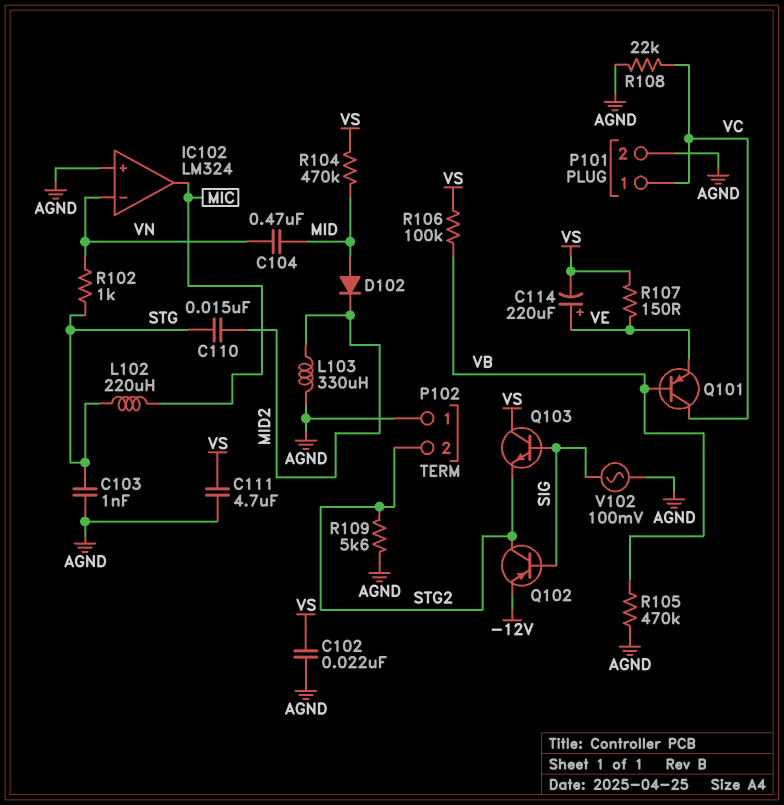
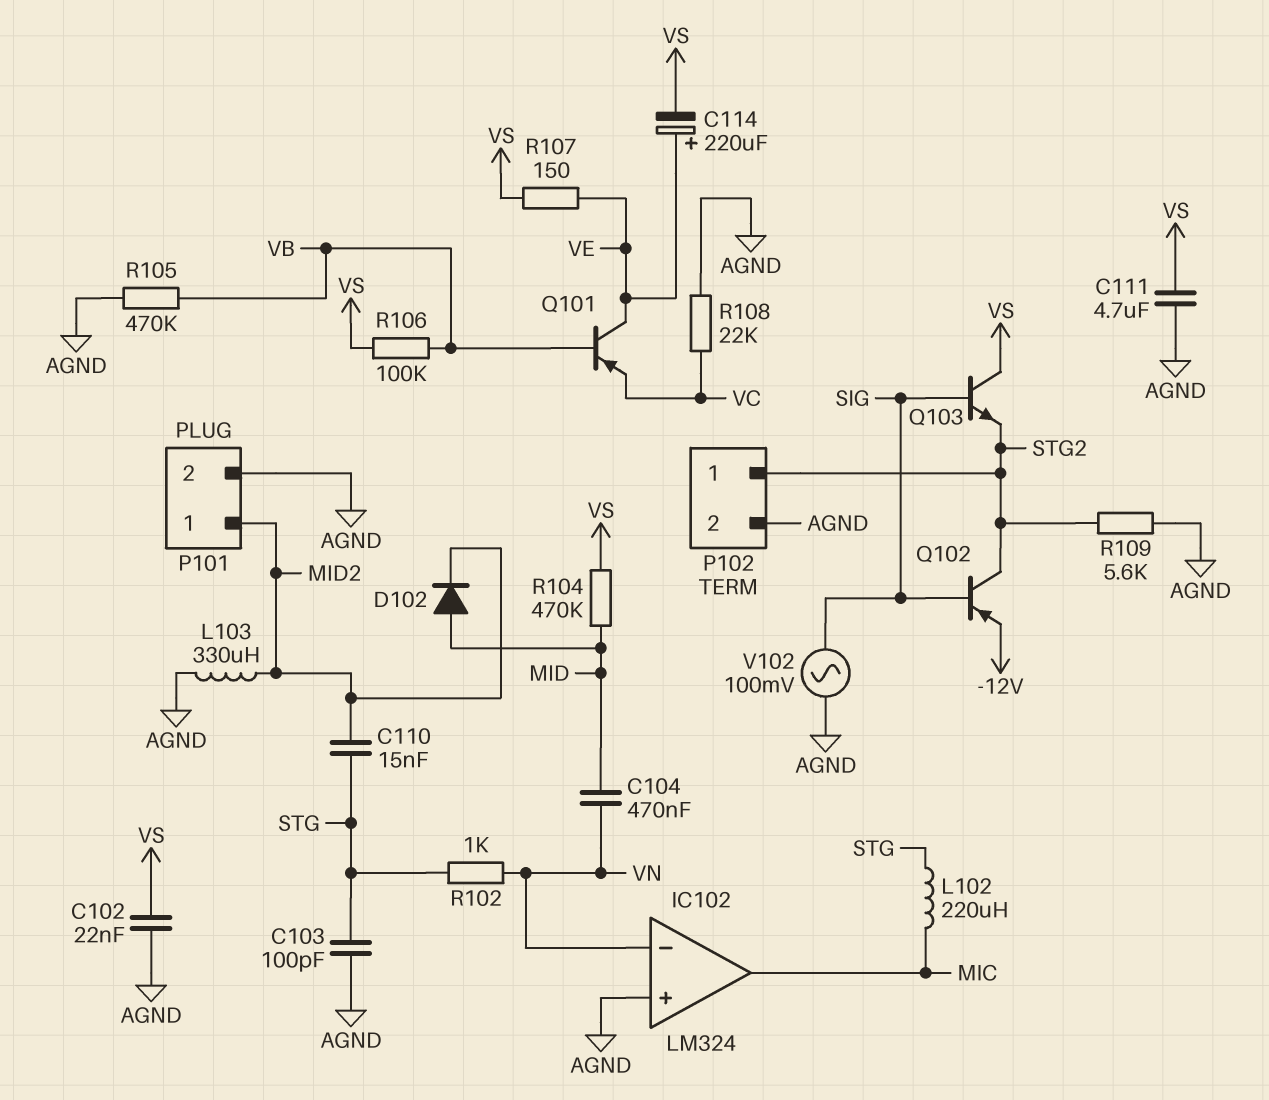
C103: 1nF (AGND, STG) -> 100pF (AGND, STG)
P101 pin 1: VC -> MID2
P102 pin 1: AGND -> STG2
P102 pin 2: STG2 -> AGND
Q101: PNP (B VB, C VC, E VE) -> PNP (B VB, C VE, E VC)

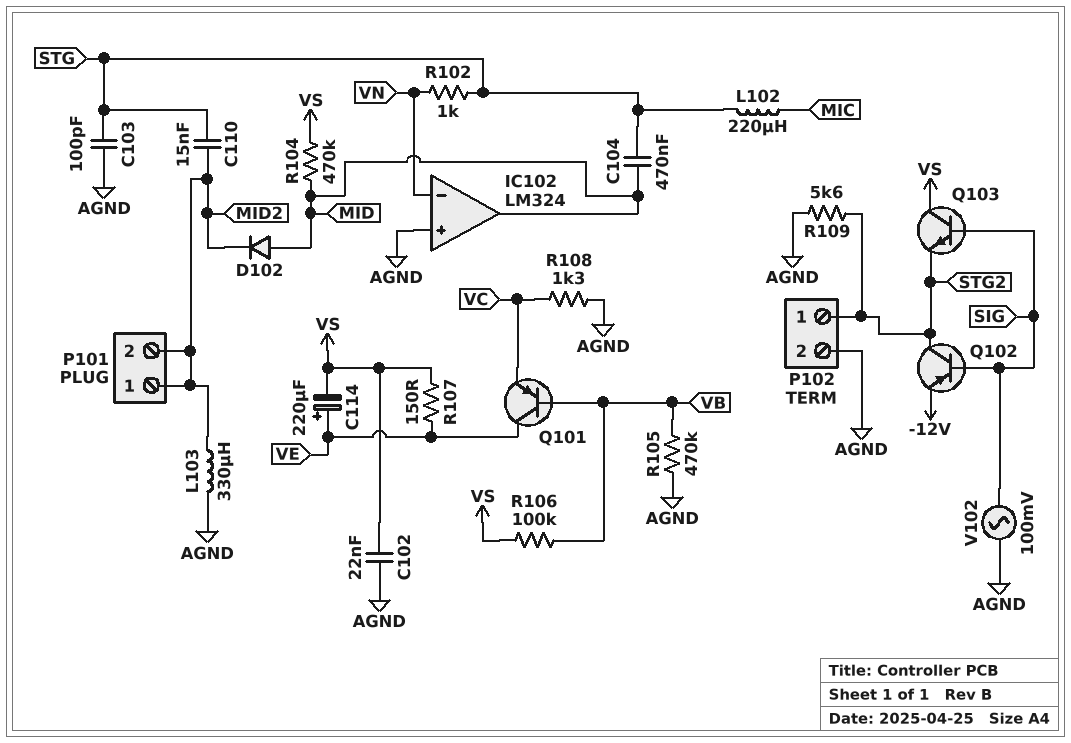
C104: 470nF (MID, VN) -> 470nF (MID, STG)
C111: 4.7uF (AGND, VS) -> none
IC102 pin out: MIC -> MID
P101 pin 2: AGND -> MID2
R108: 22k (AGND, VC) -> 1.3k (AGND, VC)

